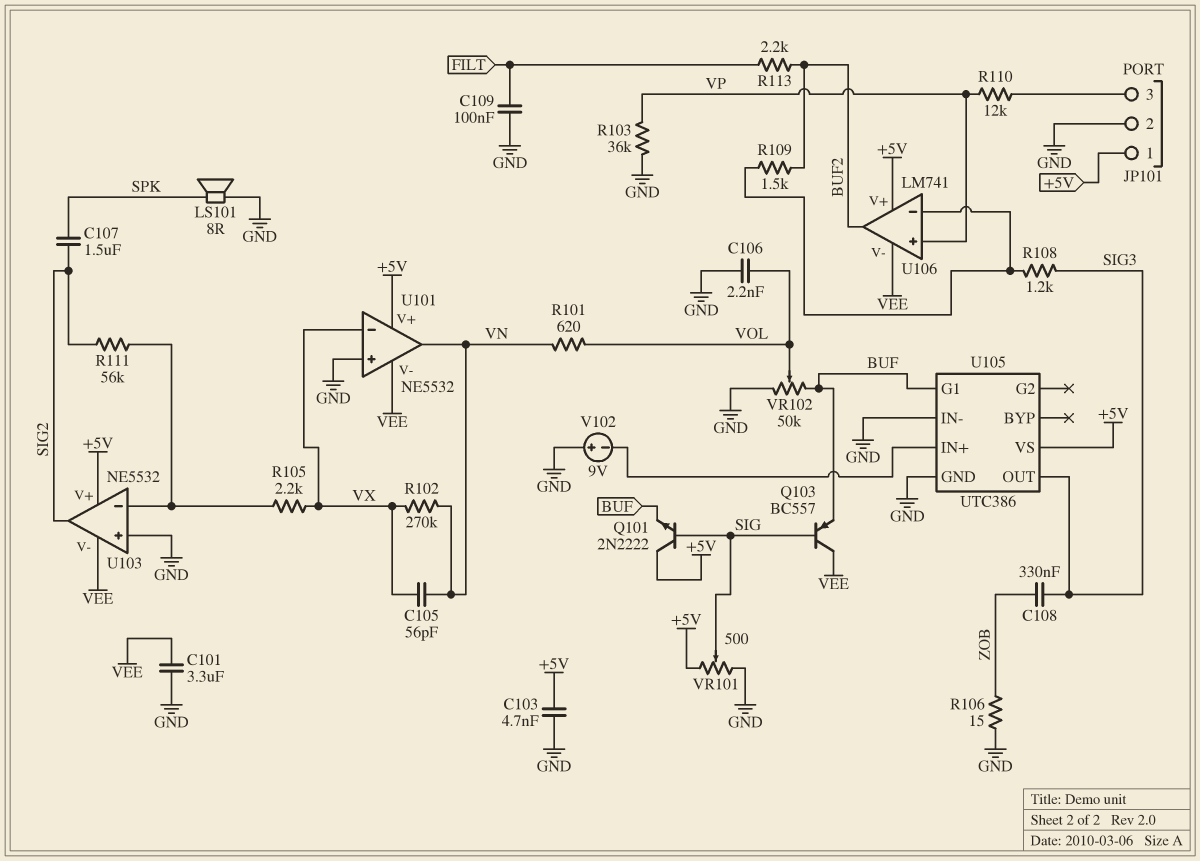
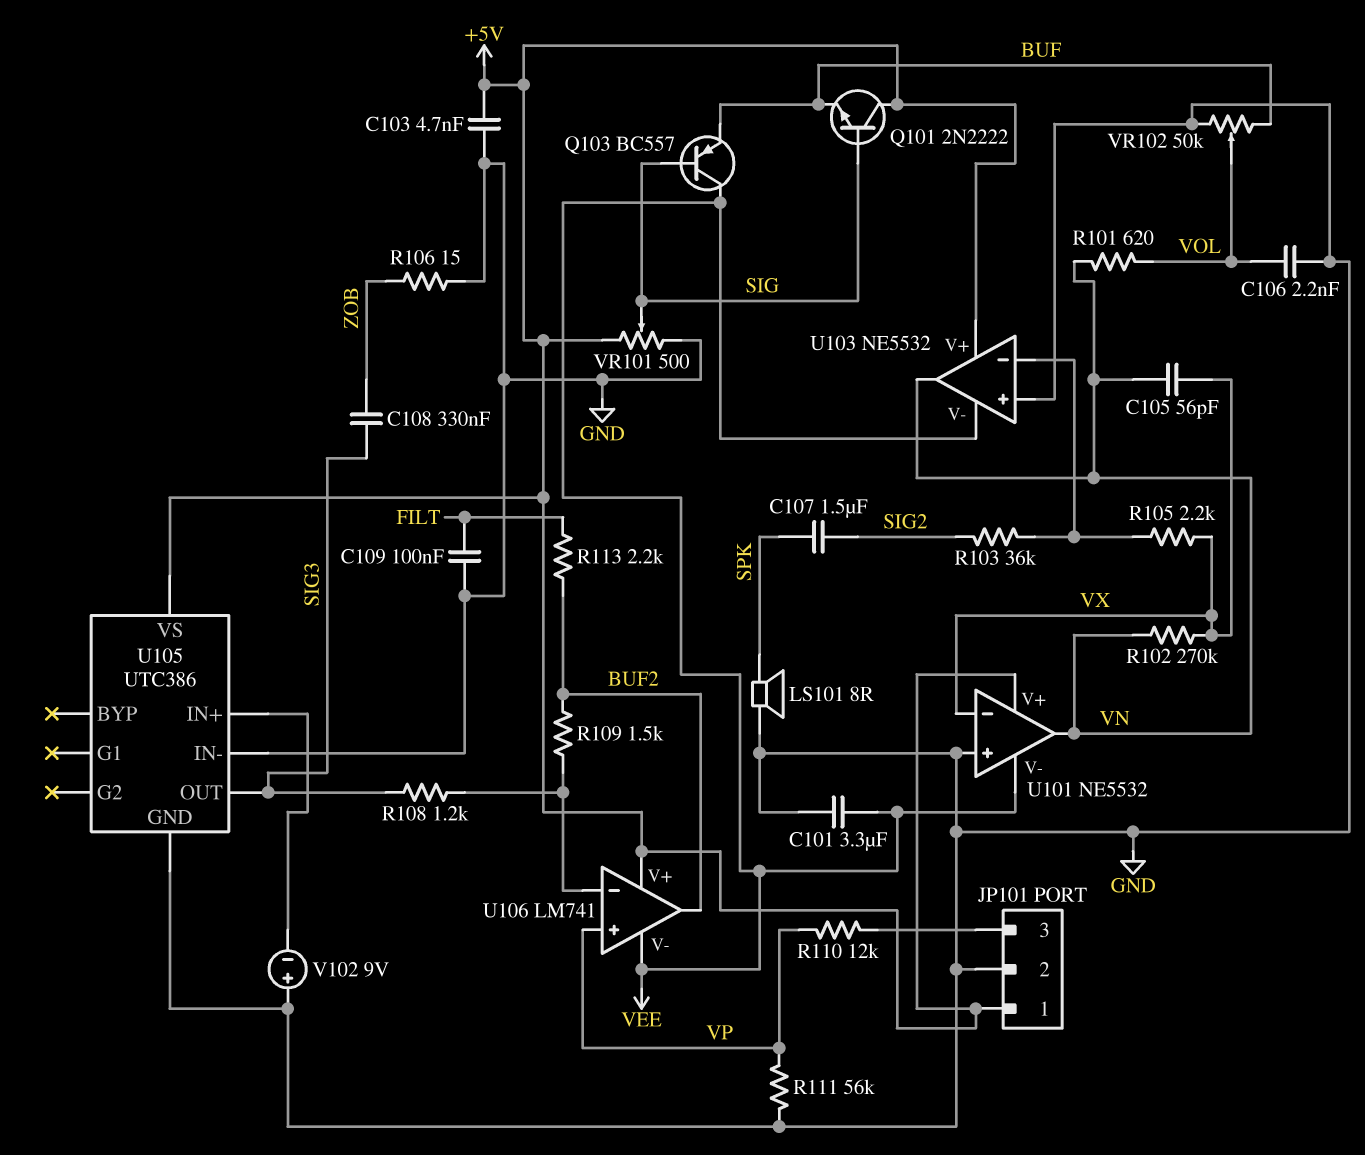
R103: 36k (GND, VP) -> 36k (SIG2, U103/in-)
R111: 56k (SIG2, U103/in-) -> 56k (GND, VP)
U103 pin out: SIG2 -> VN
U105 pin G1: BUF -> none

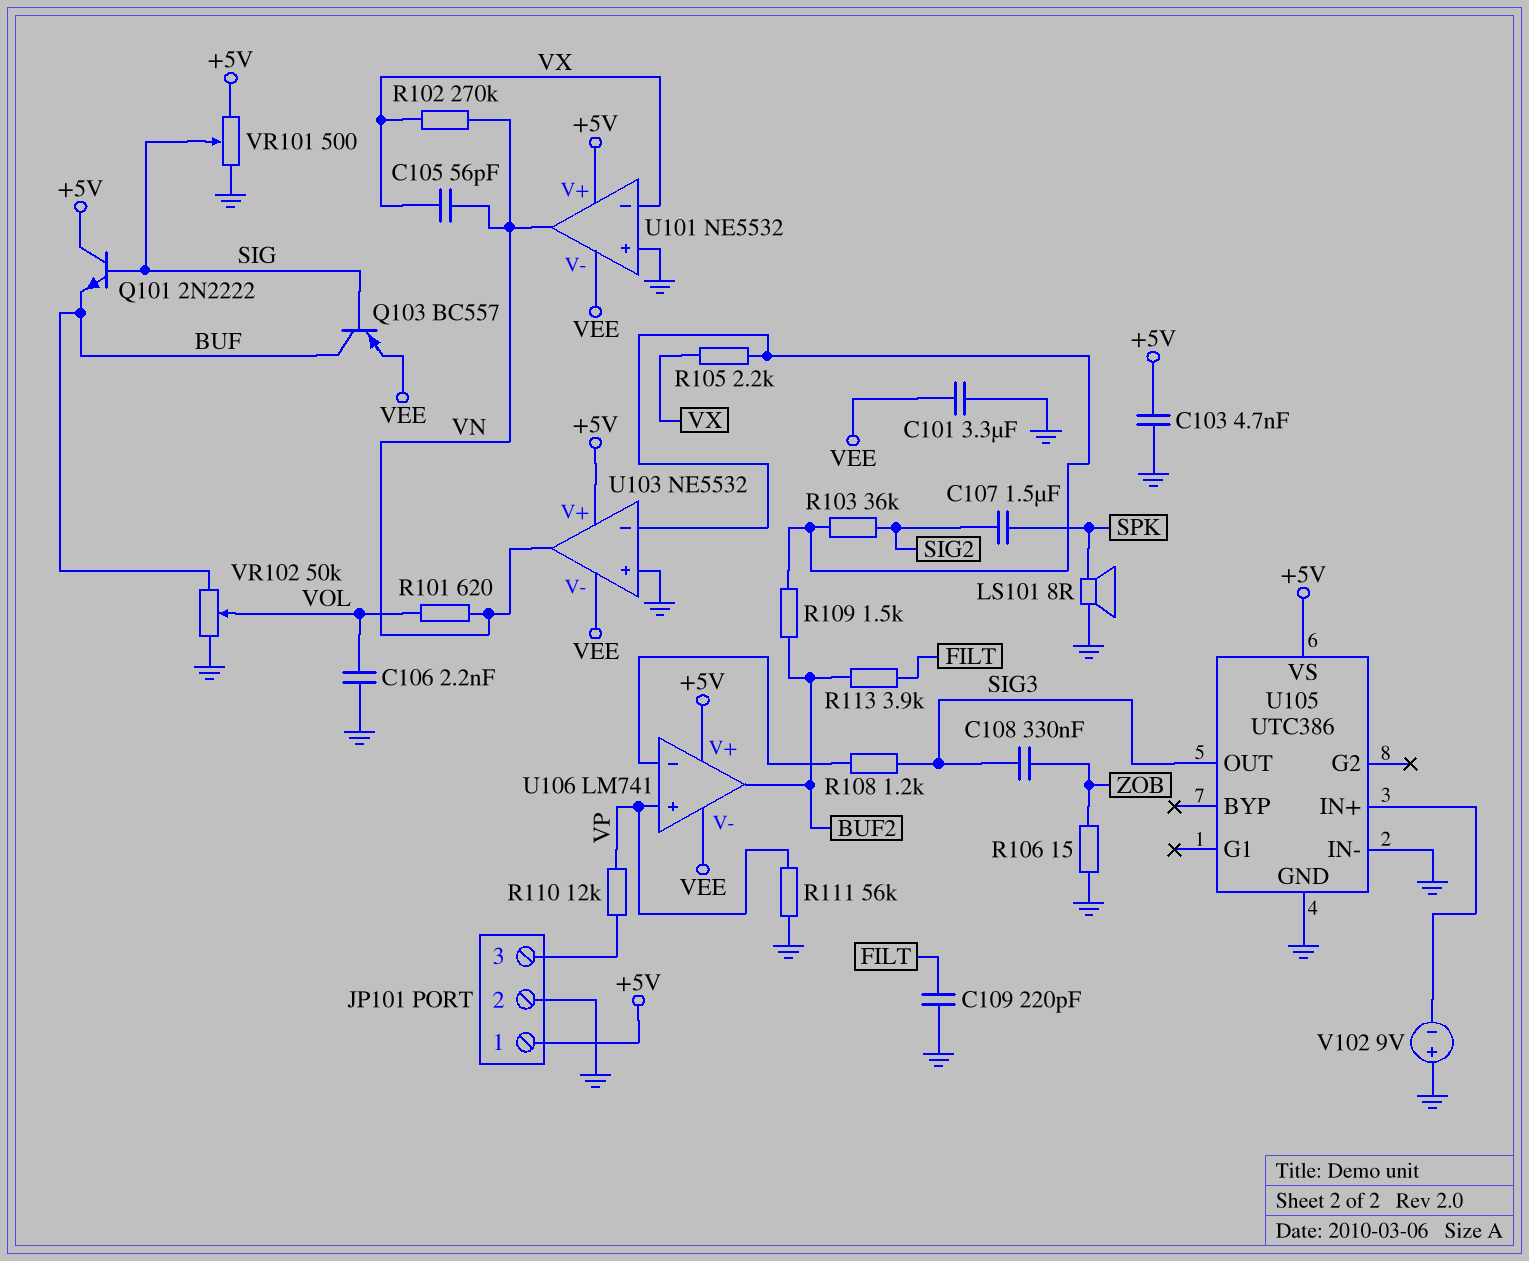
C109: 100nF (FILT, GND) -> 220pF (FILT, GND)
Q103: PNP BC557 (B SIG, C VEE, E BUF) -> PNP BC557 (B SIG, C BUF, E VEE)
R109: 1.5k (BUF2, U106/in-) -> 1.5k (BUF2, U103/in-)
R113: 2.2k (BUF2, FILT) -> 3.9k (BUF2, FILT)

